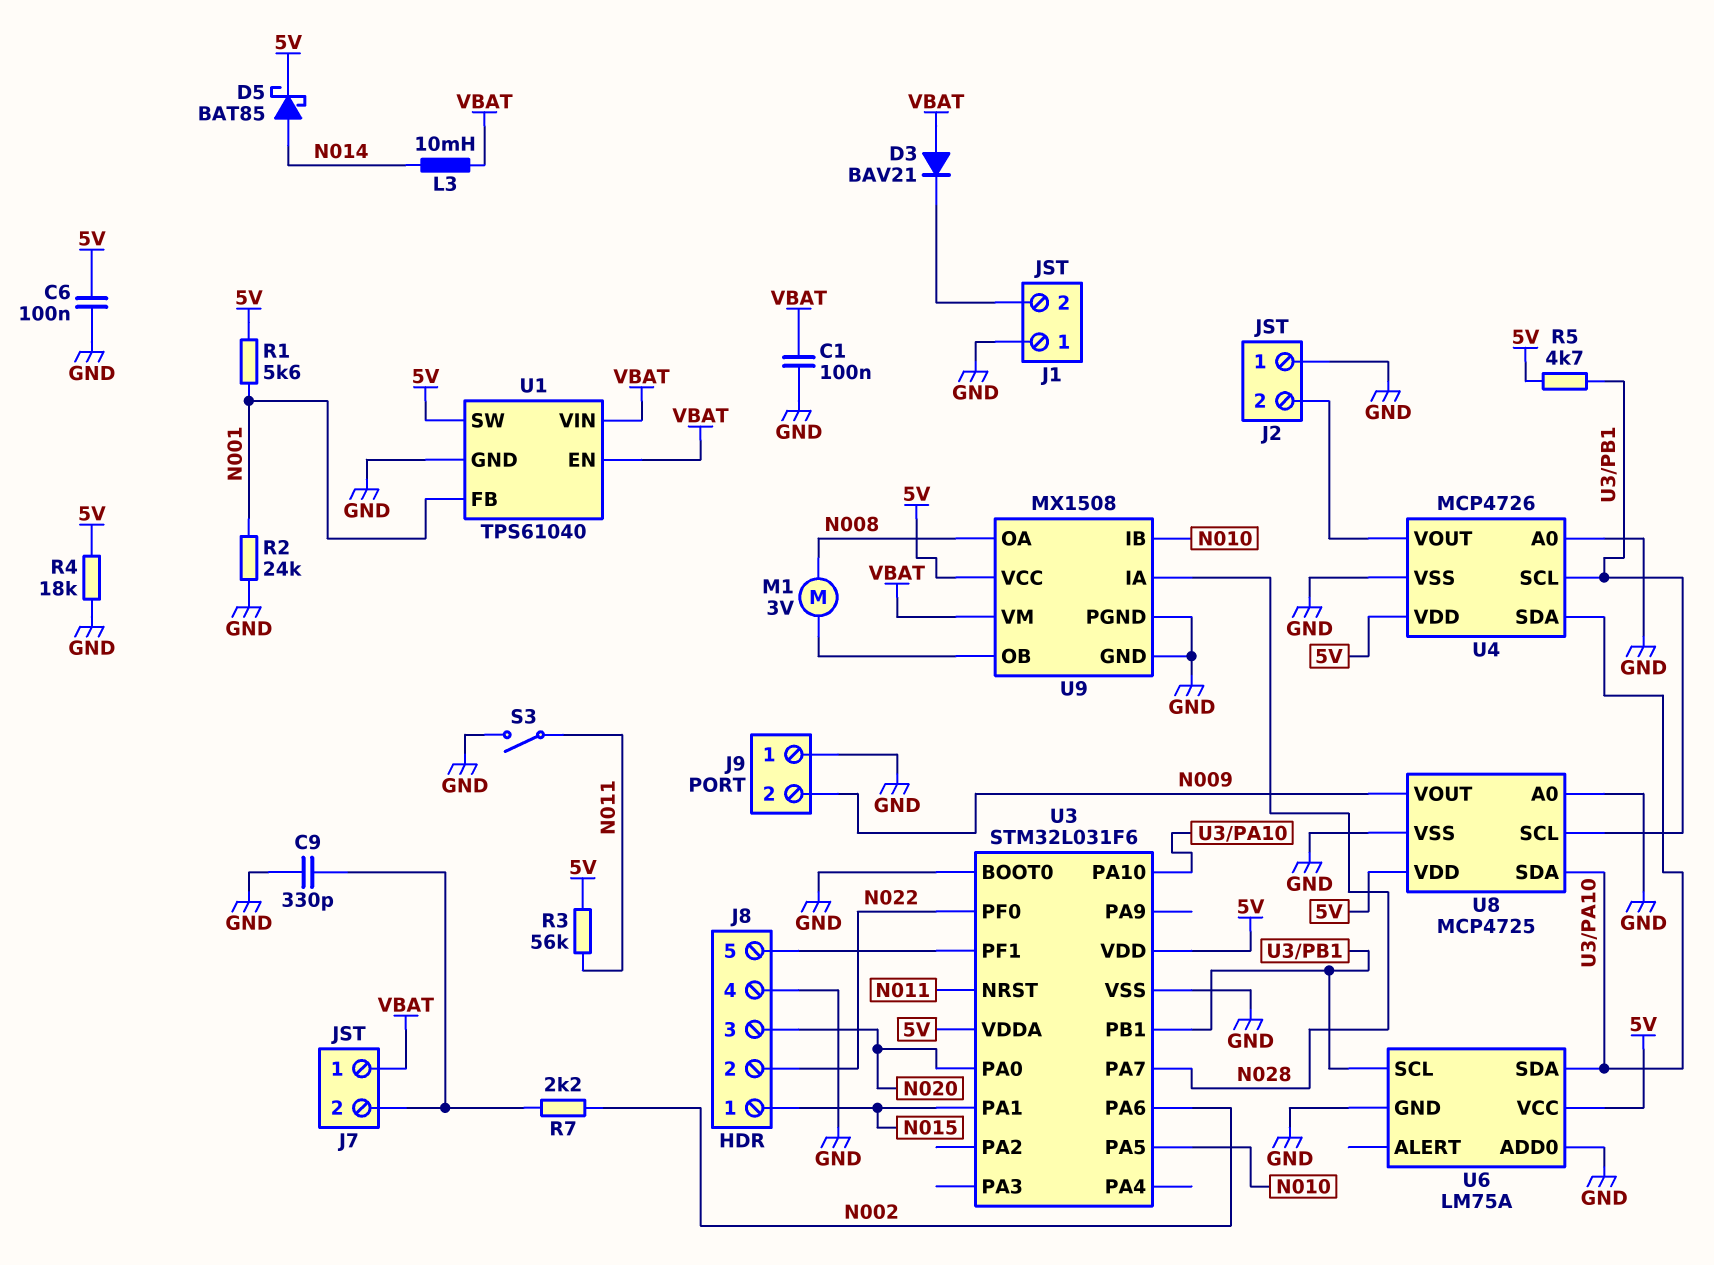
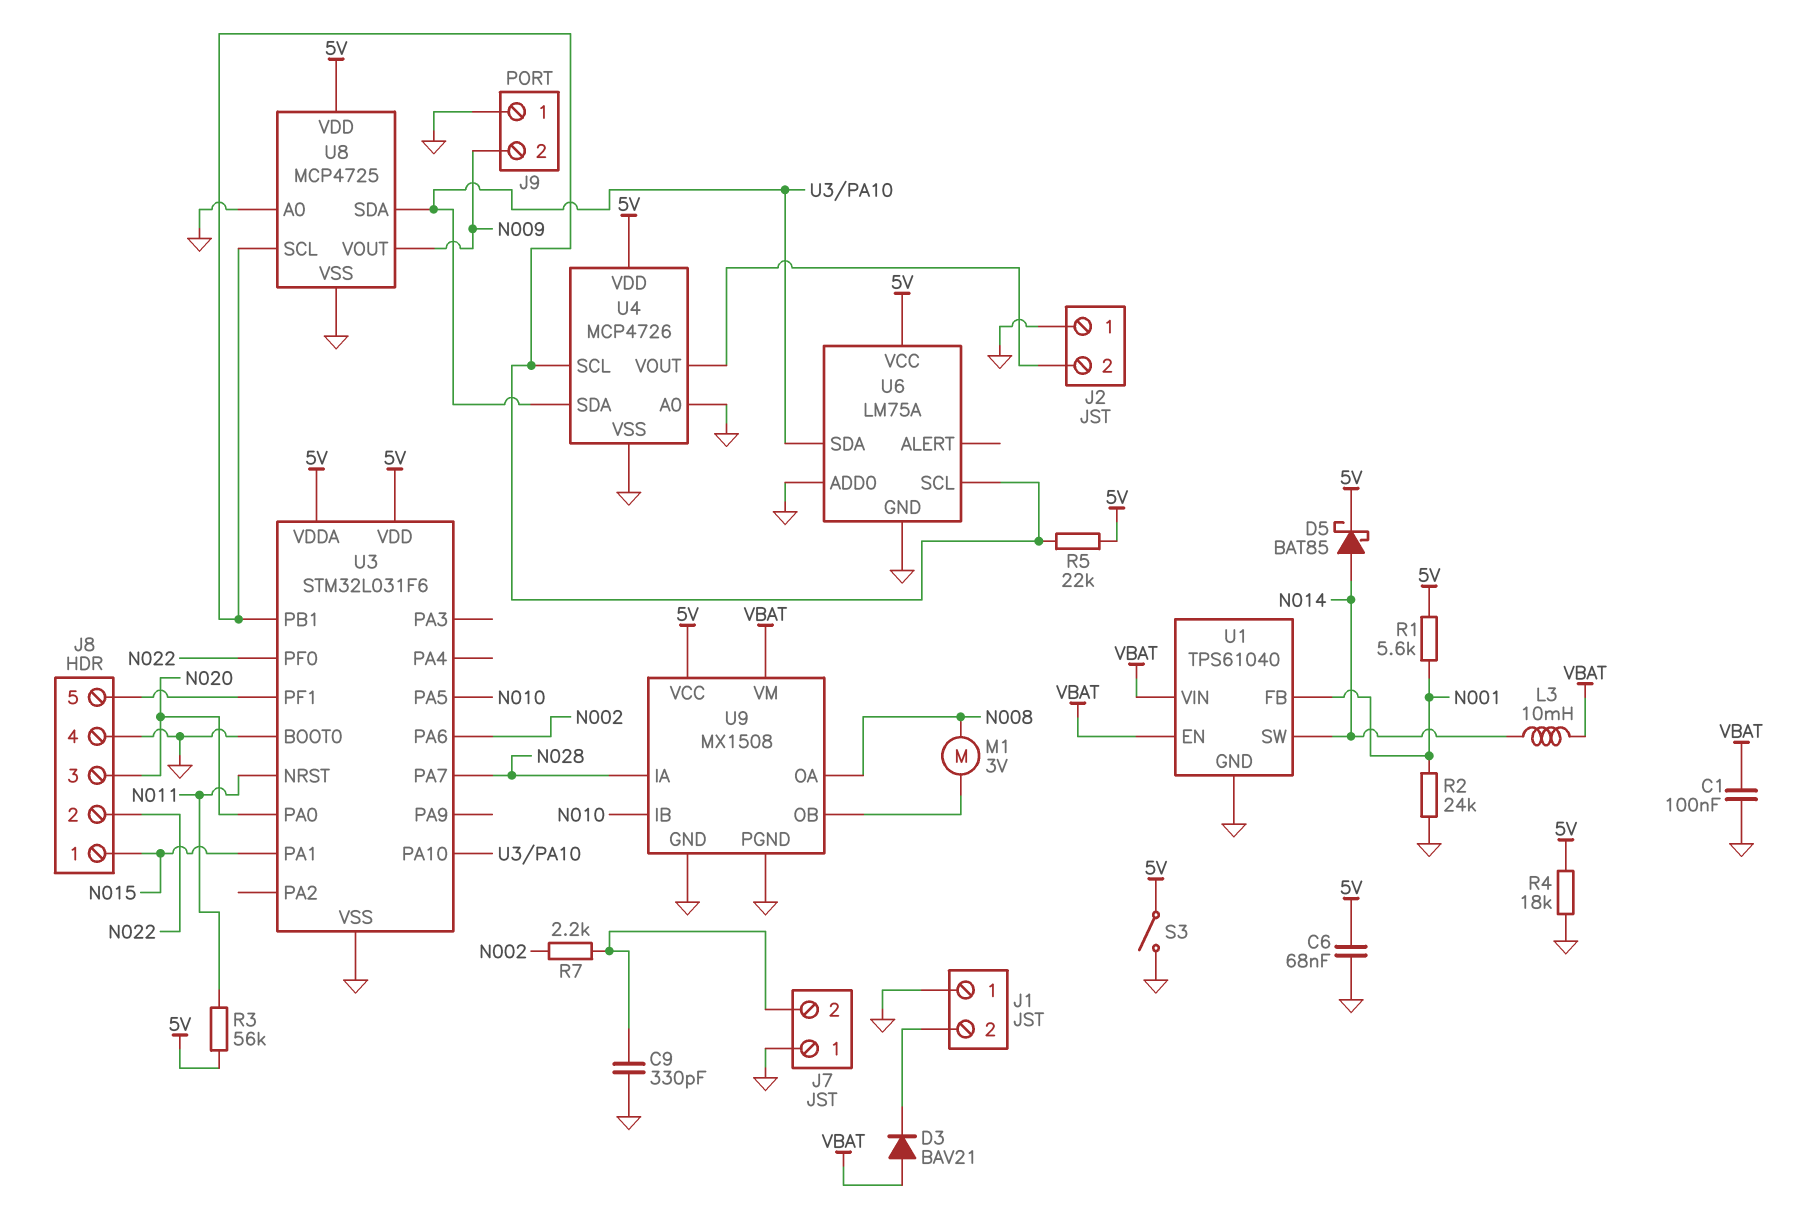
C6: 100nF (5V, GND) -> 68nF (5V, GND)
J7 pin 1: VBAT -> GND
R5: 4.7k (5V, U3/PB1) -> 22k (5V, U3/PB1)
S3: switch (GND, N011) -> switch (5V, GND)
U1 pin SW: 5V -> N014

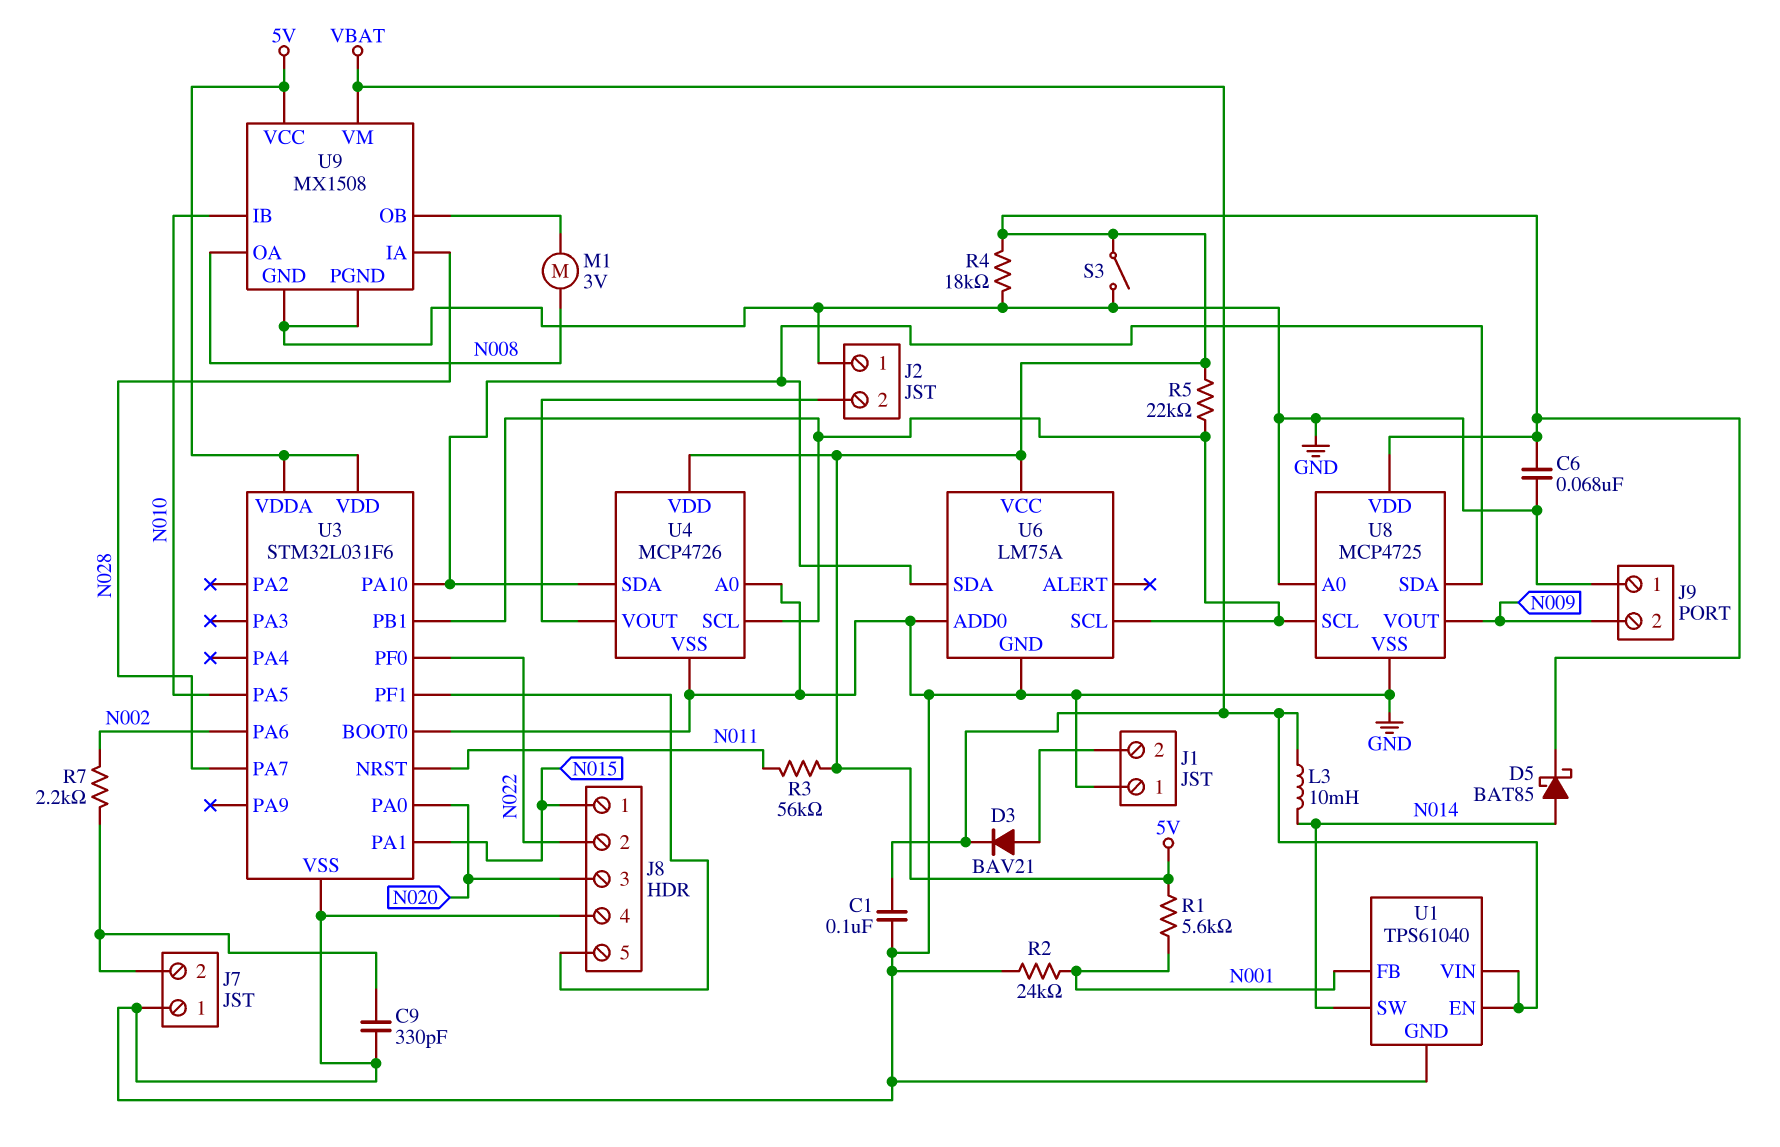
D3: diode BAV21 (A VBAT, K J1/2) -> diode BAV21 (A J1/2, K VBAT)

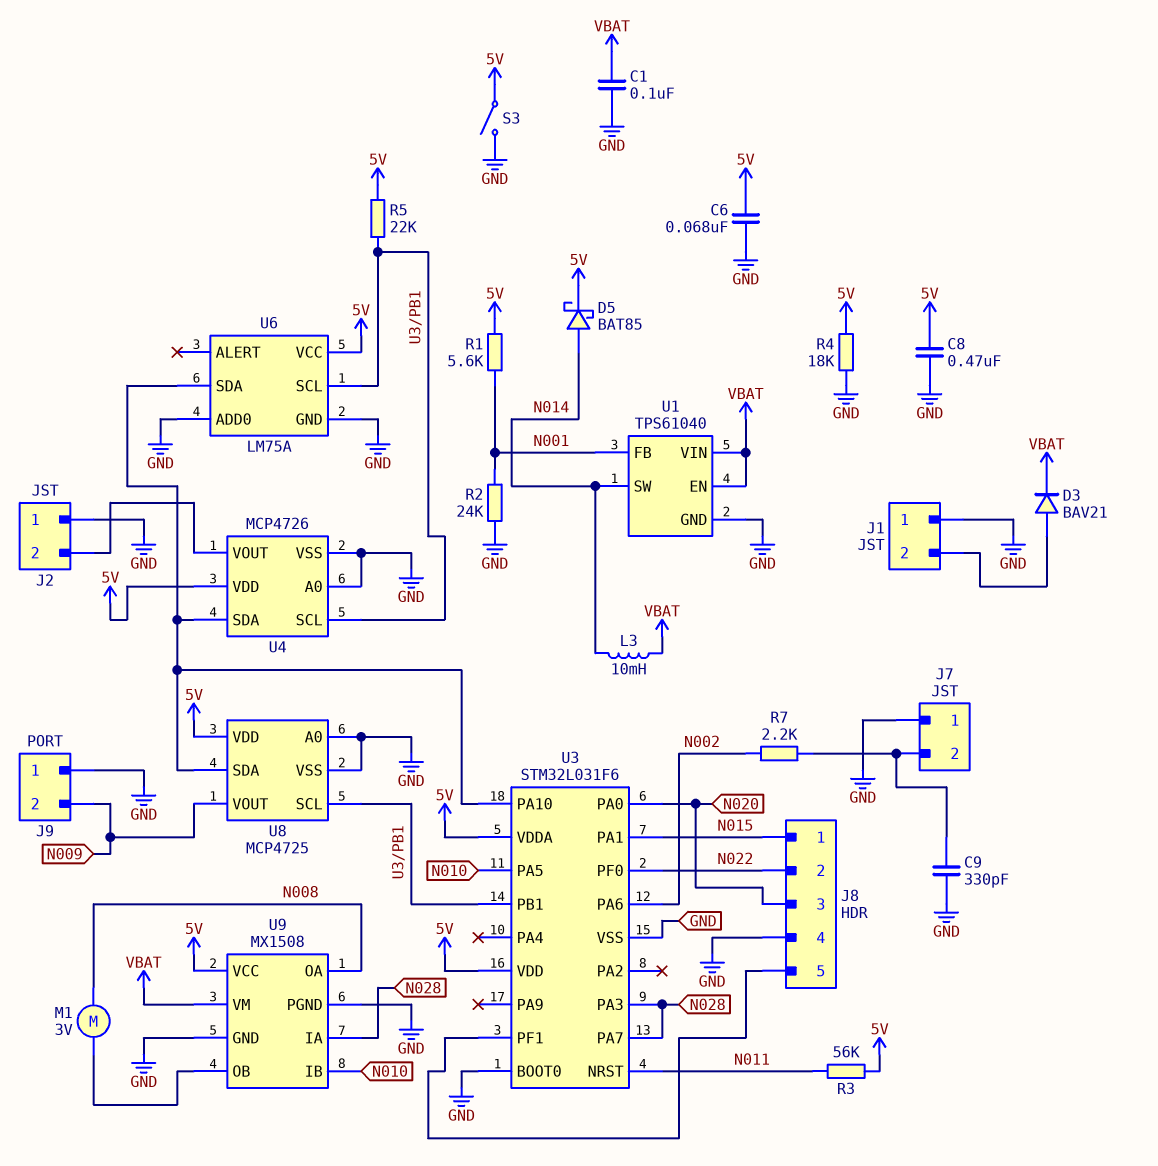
C8: none -> 470nF (5V, GND)
U3 pin PA3: none -> N028

